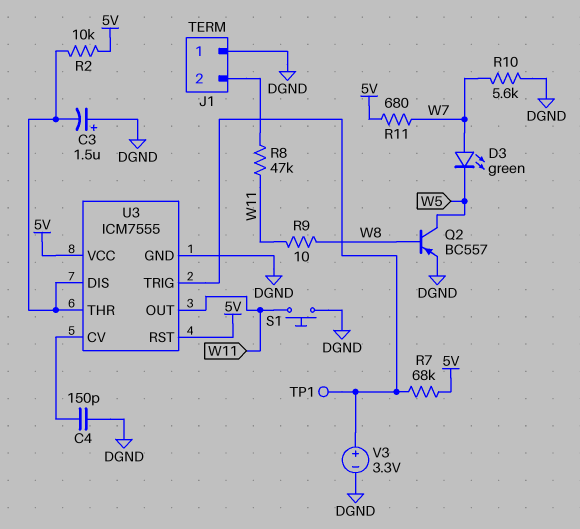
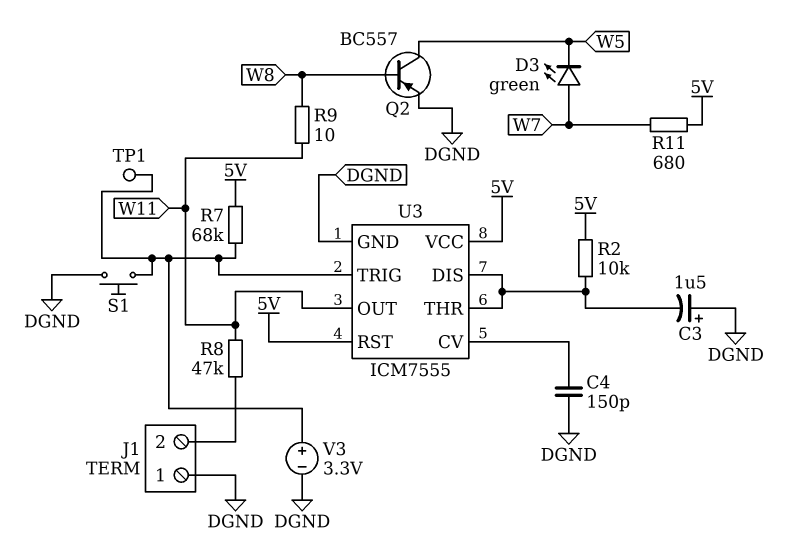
R10: 5.6k (DGND, W7) -> none
S1: button (DGND, W11) -> button (DGND, U3/TRIG)

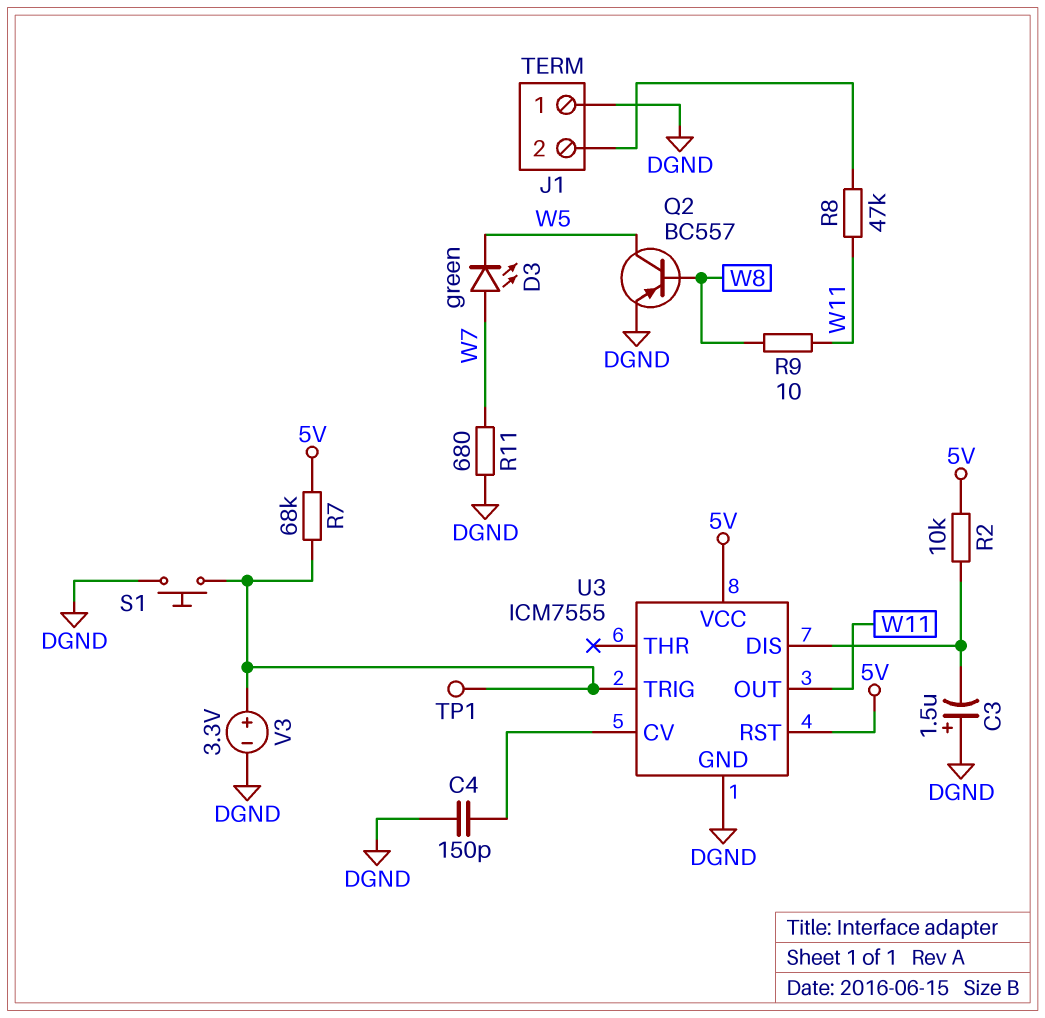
R11: 680 (5V, W7) -> 680 (DGND, W7)
U3 pin THR: U3/DIS -> none

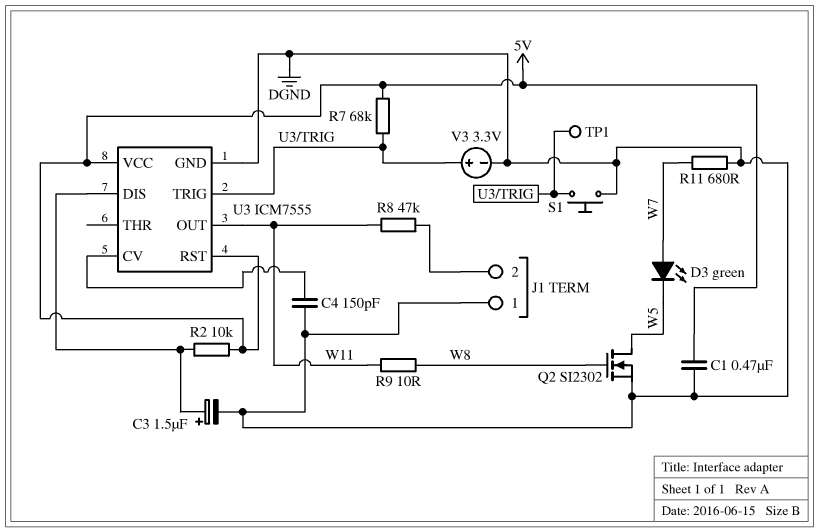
C1: none -> 470nF (5V, DGND)
C3: 1.5uF (plus DGND, minus U3/DIS) -> 1.5uF (plus U3/DIS, minus DGND)
Q2: PNP BC557 (B W8, C W5, E DGND) -> NMOS SI2302 (G W8, D W5, S DGND)

